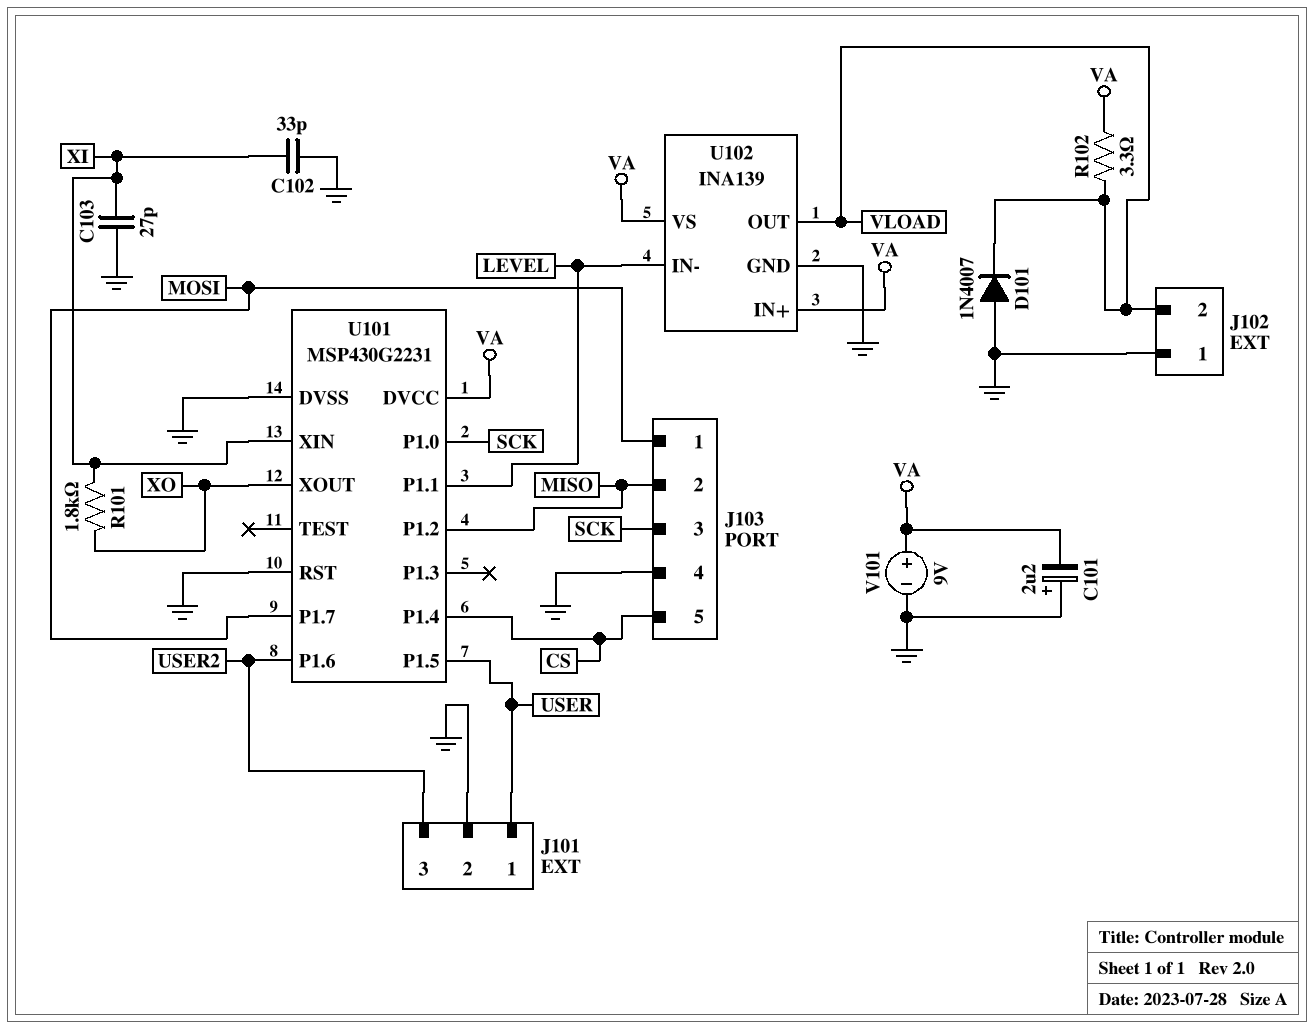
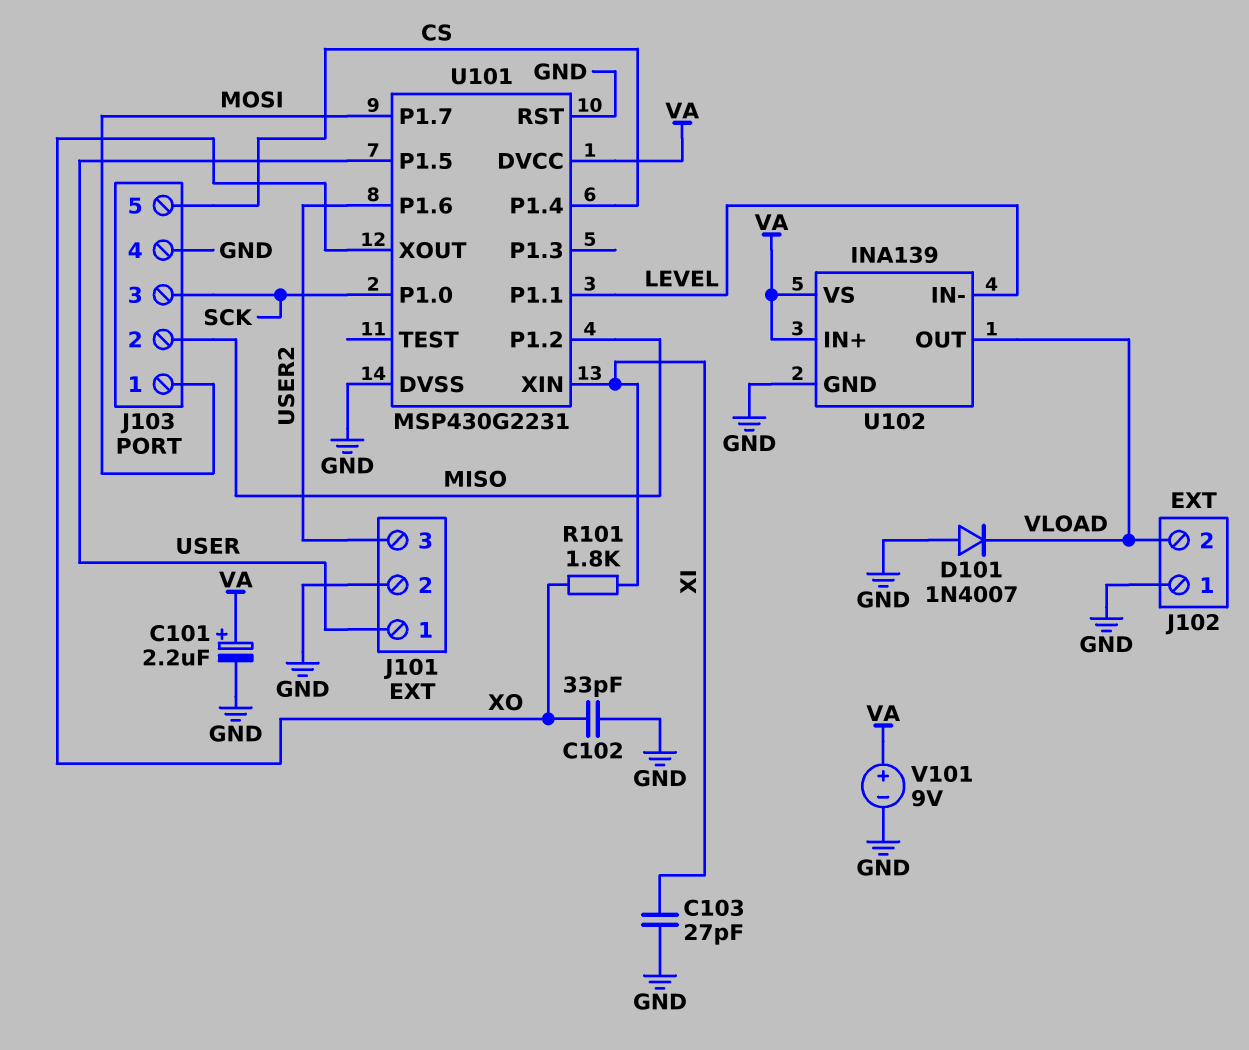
C101: 2.2uF (plus GND, minus VA) -> 2.2uF (plus VA, minus GND)
C102: 33pF (GND, XI) -> 33pF (GND, XO)
R102: 3.3 (VA, VLOAD) -> none

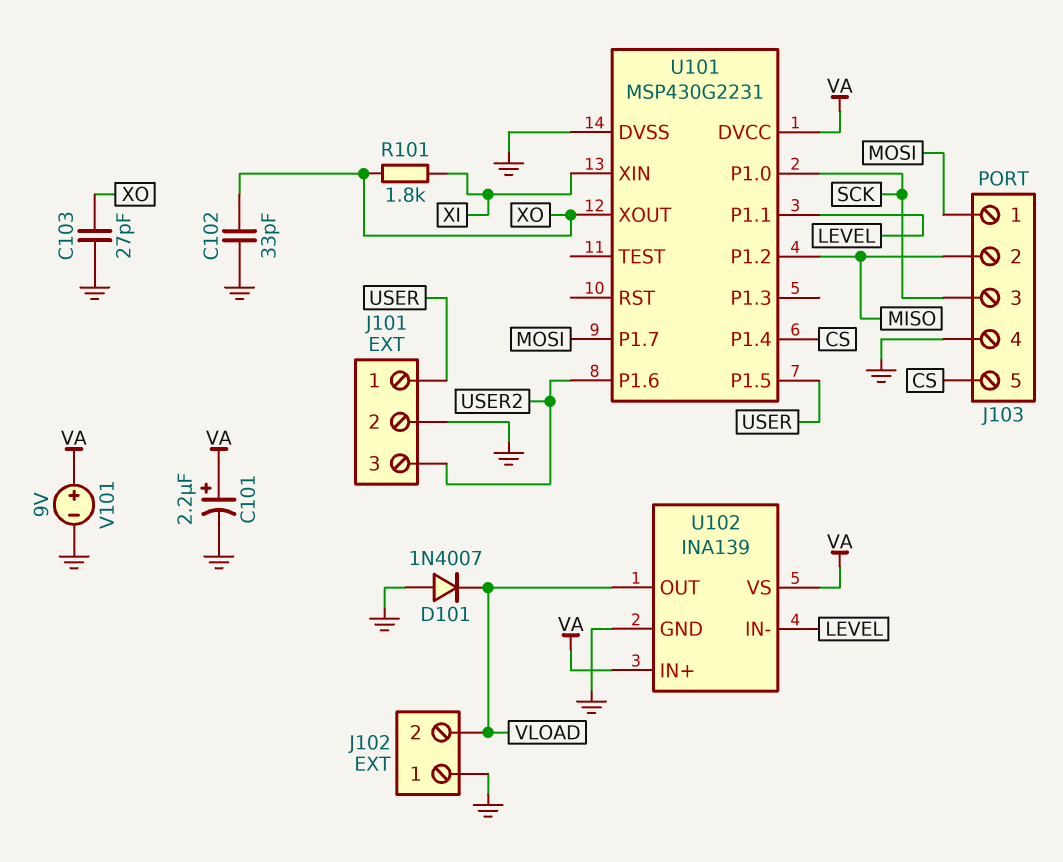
C103: 27pF (GND, XI) -> 27pF (GND, XO)
U101 pin RST: GND -> none

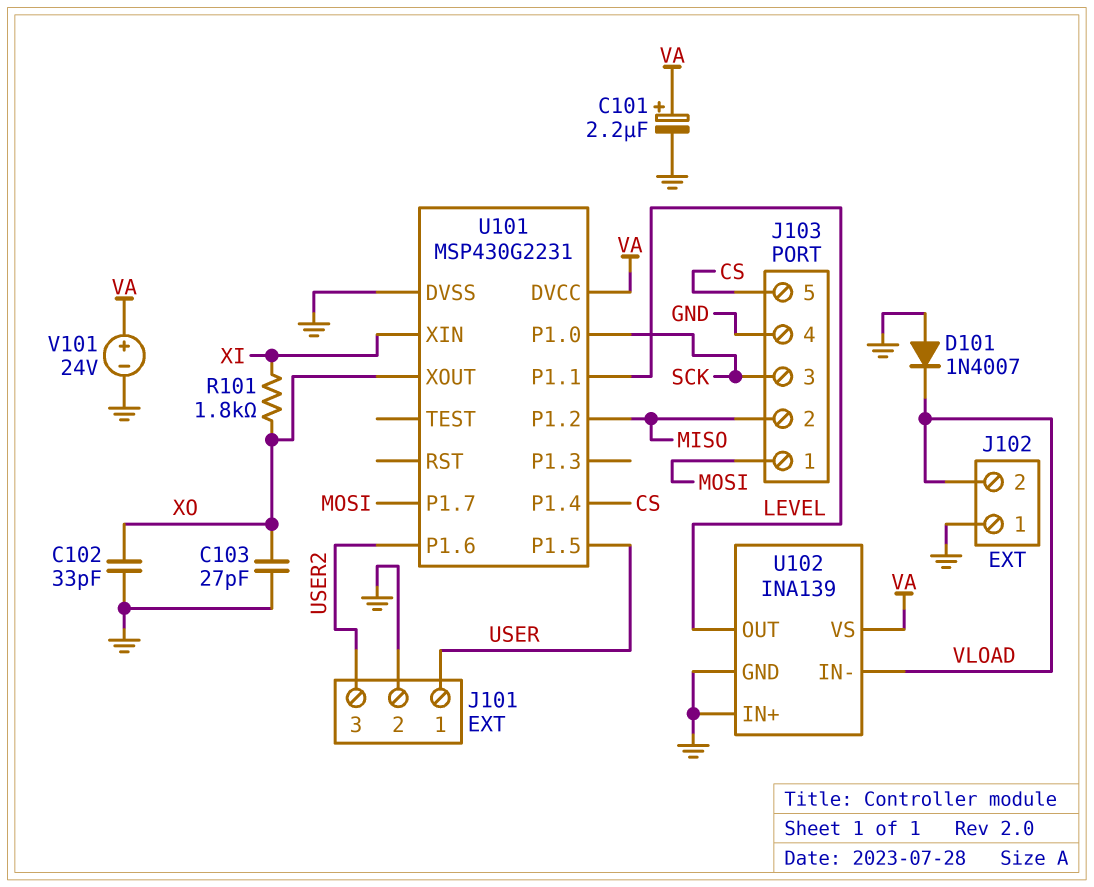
U102 pin IN+: VA -> GND
U102 pin IN-: LEVEL -> VLOAD
U102 pin OUT: VLOAD -> LEVEL
V101: 9V (plus VA, minus GND) -> 24V (plus VA, minus GND)

